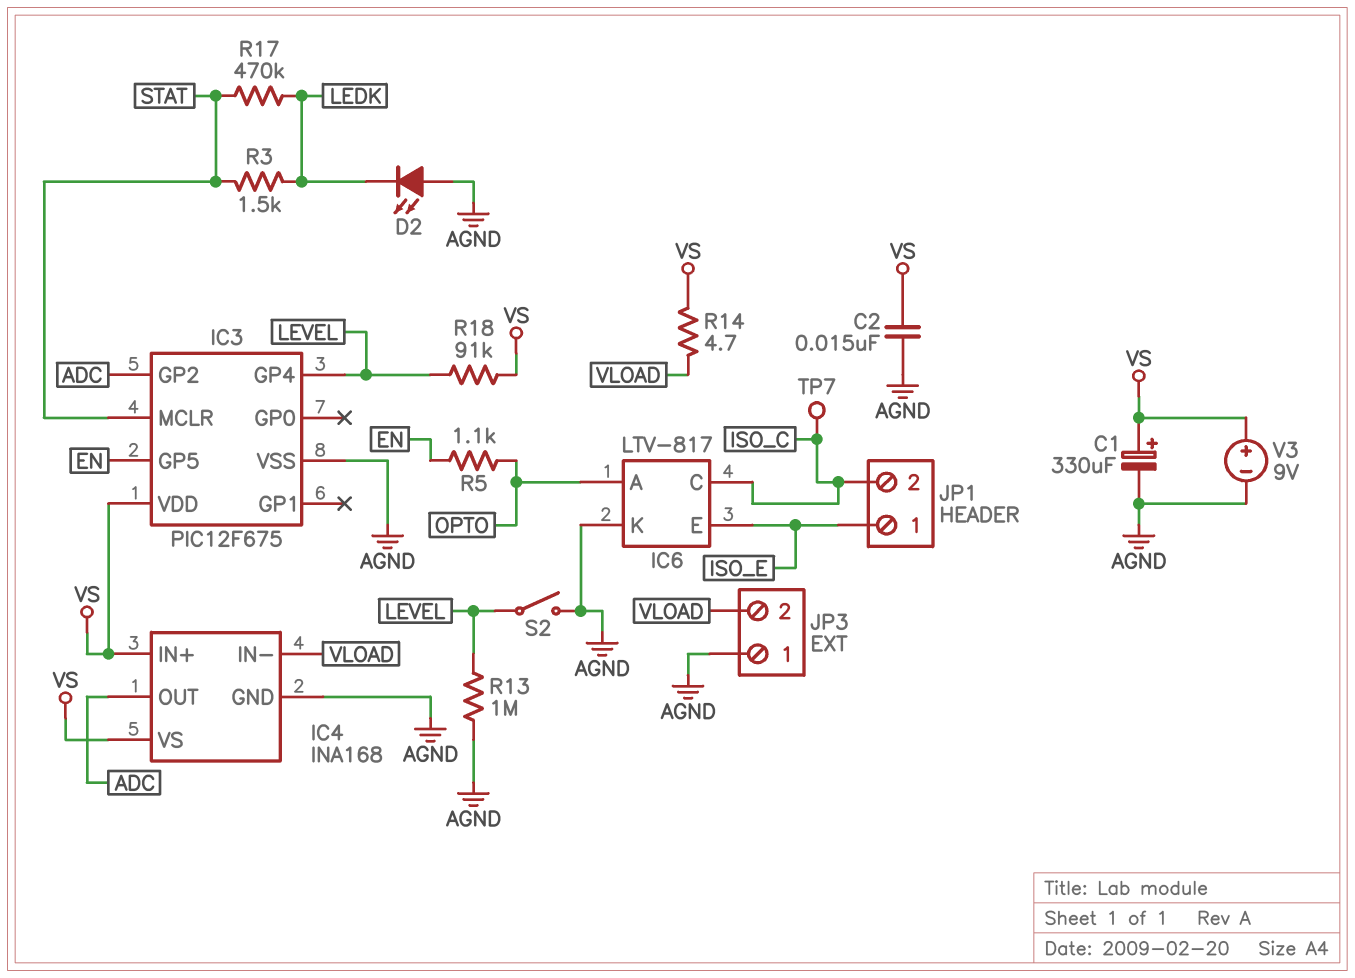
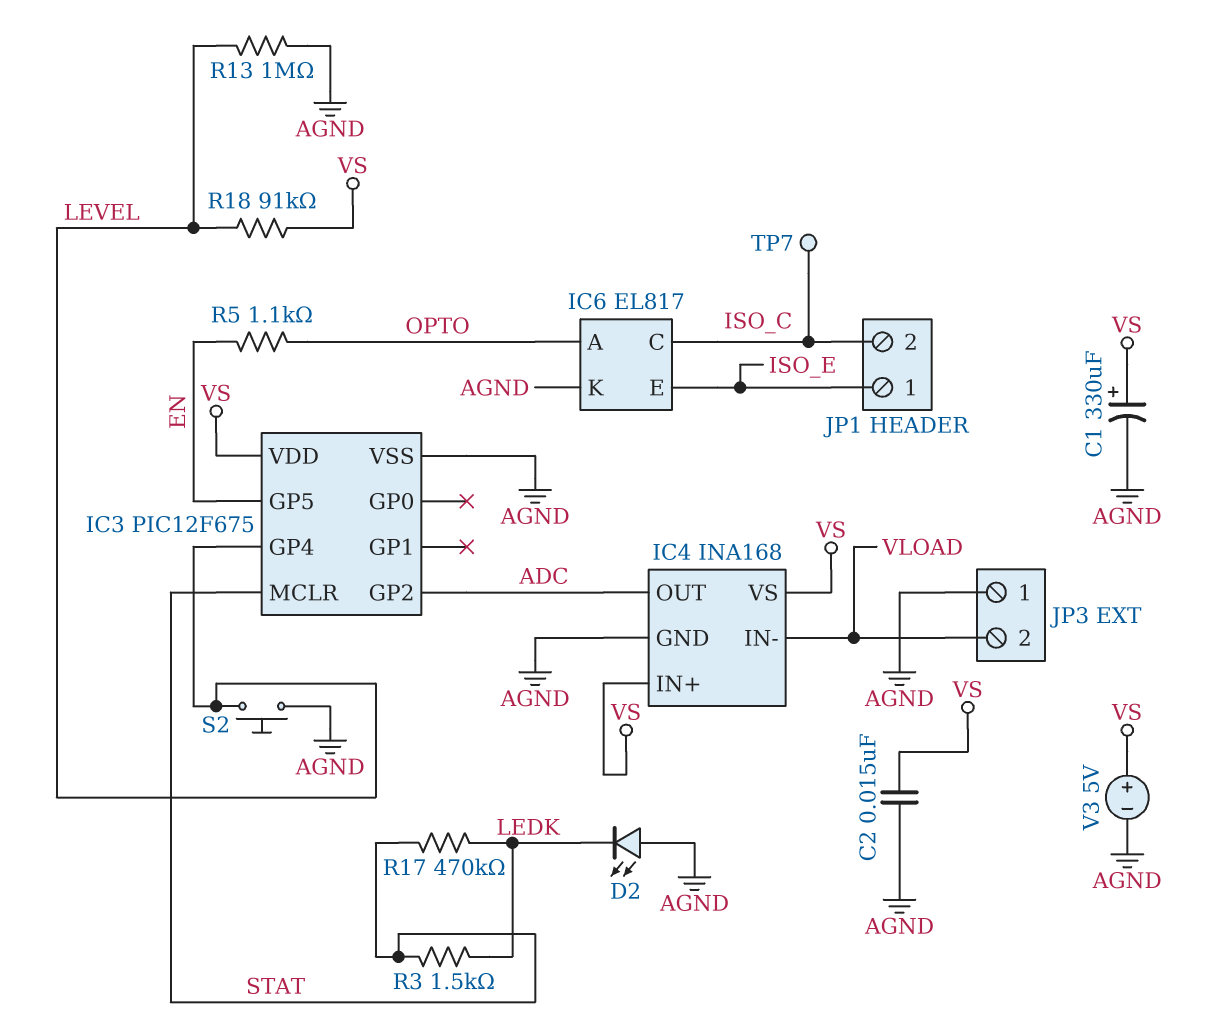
IC6: LTV-817 -> EL817
R14: 4.7 (VLOAD, VS) -> none
S2: switch (AGND, LEVEL) -> button (AGND, LEVEL)
V3: 9V (plus VS, minus AGND) -> 5V (plus VS, minus AGND)

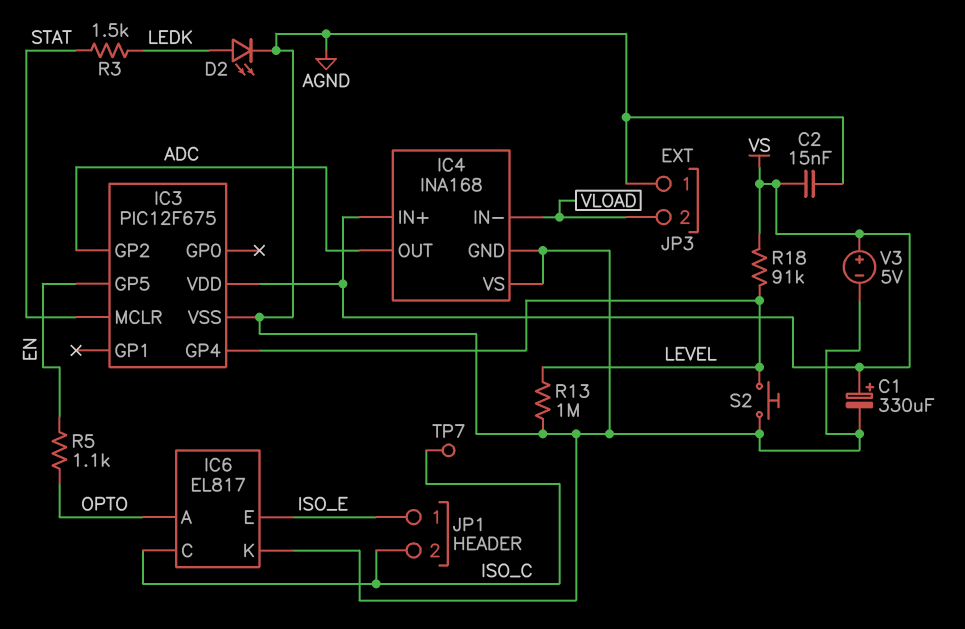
D2: LED (A AGND, K LEDK) -> LED (A LEDK, K AGND)
IC4 pin VS: VS -> AGND
R17: 470k (LEDK, STAT) -> none

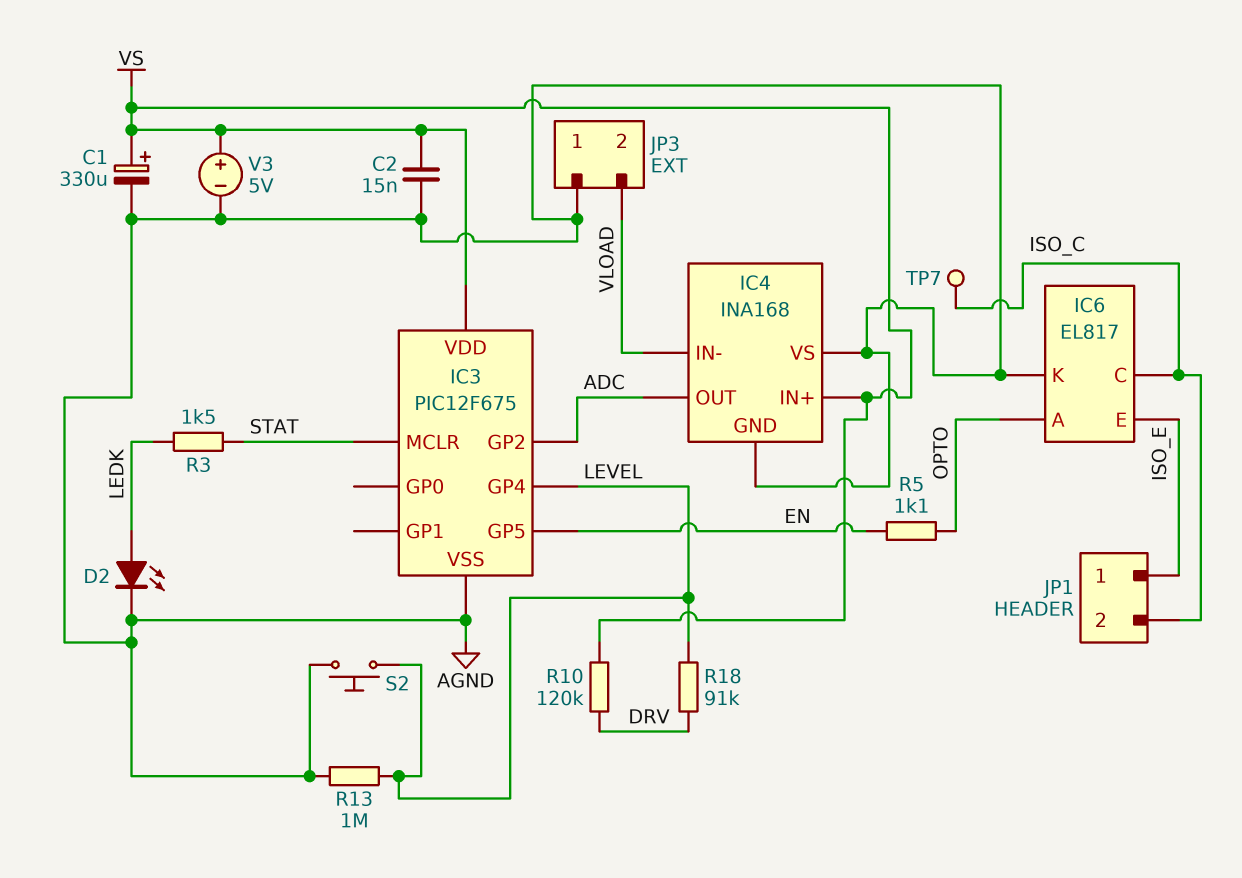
R10: none -> 120k (DRV, VS)
R18: 91k (LEVEL, VS) -> 91k (DRV, LEVEL)

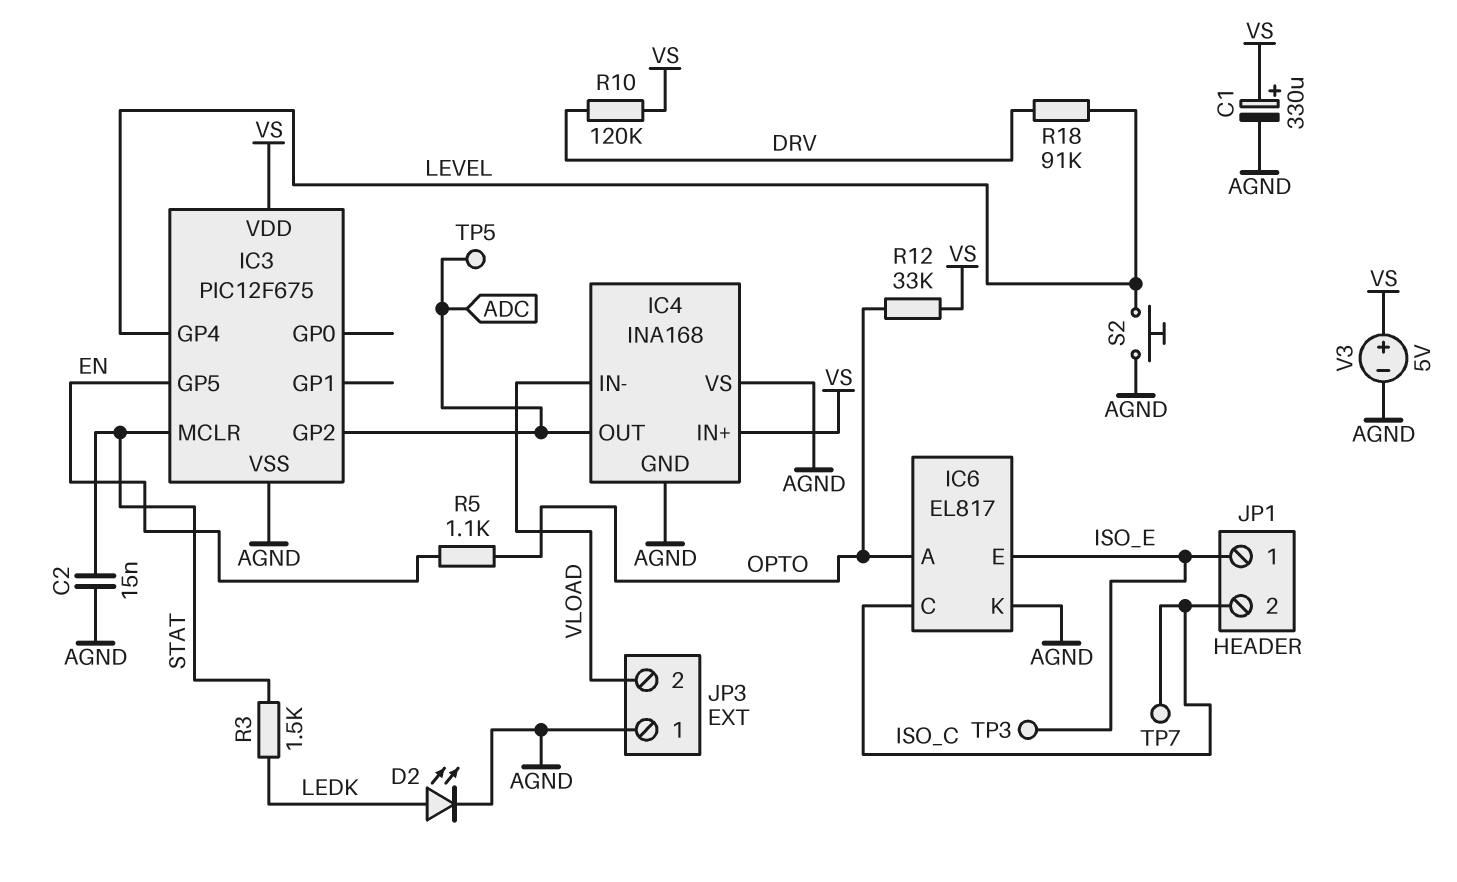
C2: 15nF (AGND, VS) -> 15nF (AGND, STAT)
R12: none -> 33k (OPTO, VS)
R13: 1M (AGND, LEVEL) -> none
TP3: none -> test point (ISO_E)
TP5: none -> test point (ADC)

